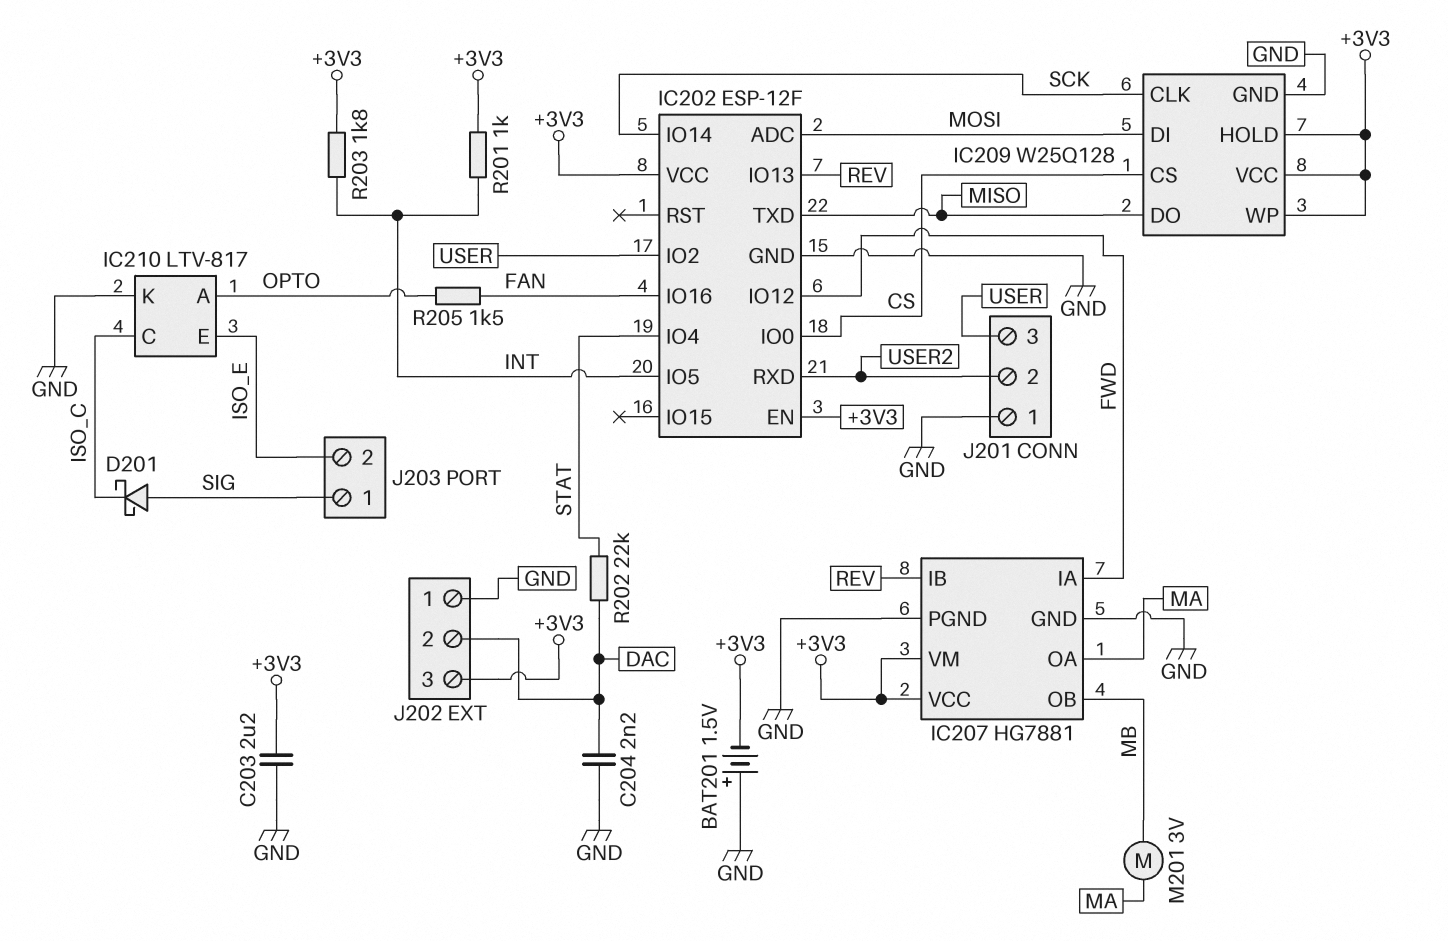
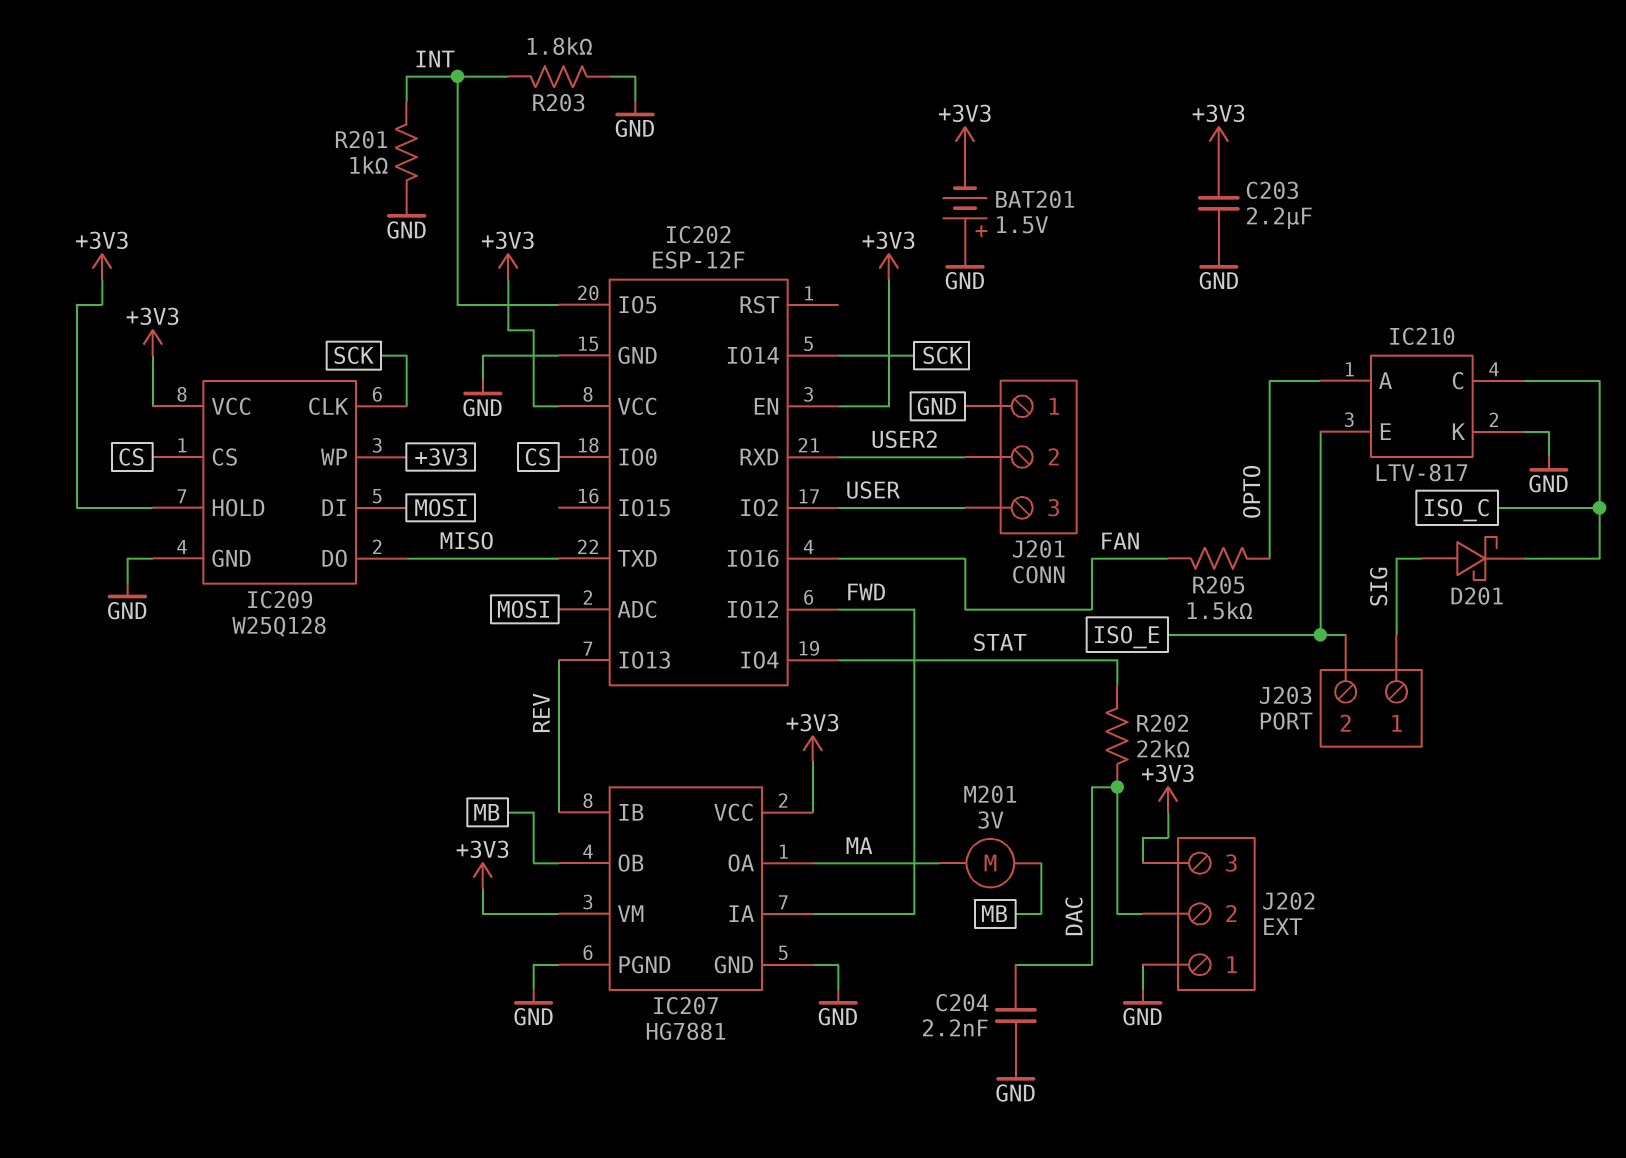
R201: 1k (+3V3, INT) -> 1k (GND, INT)
R203: 1.8k (+3V3, INT) -> 1.8k (GND, INT)

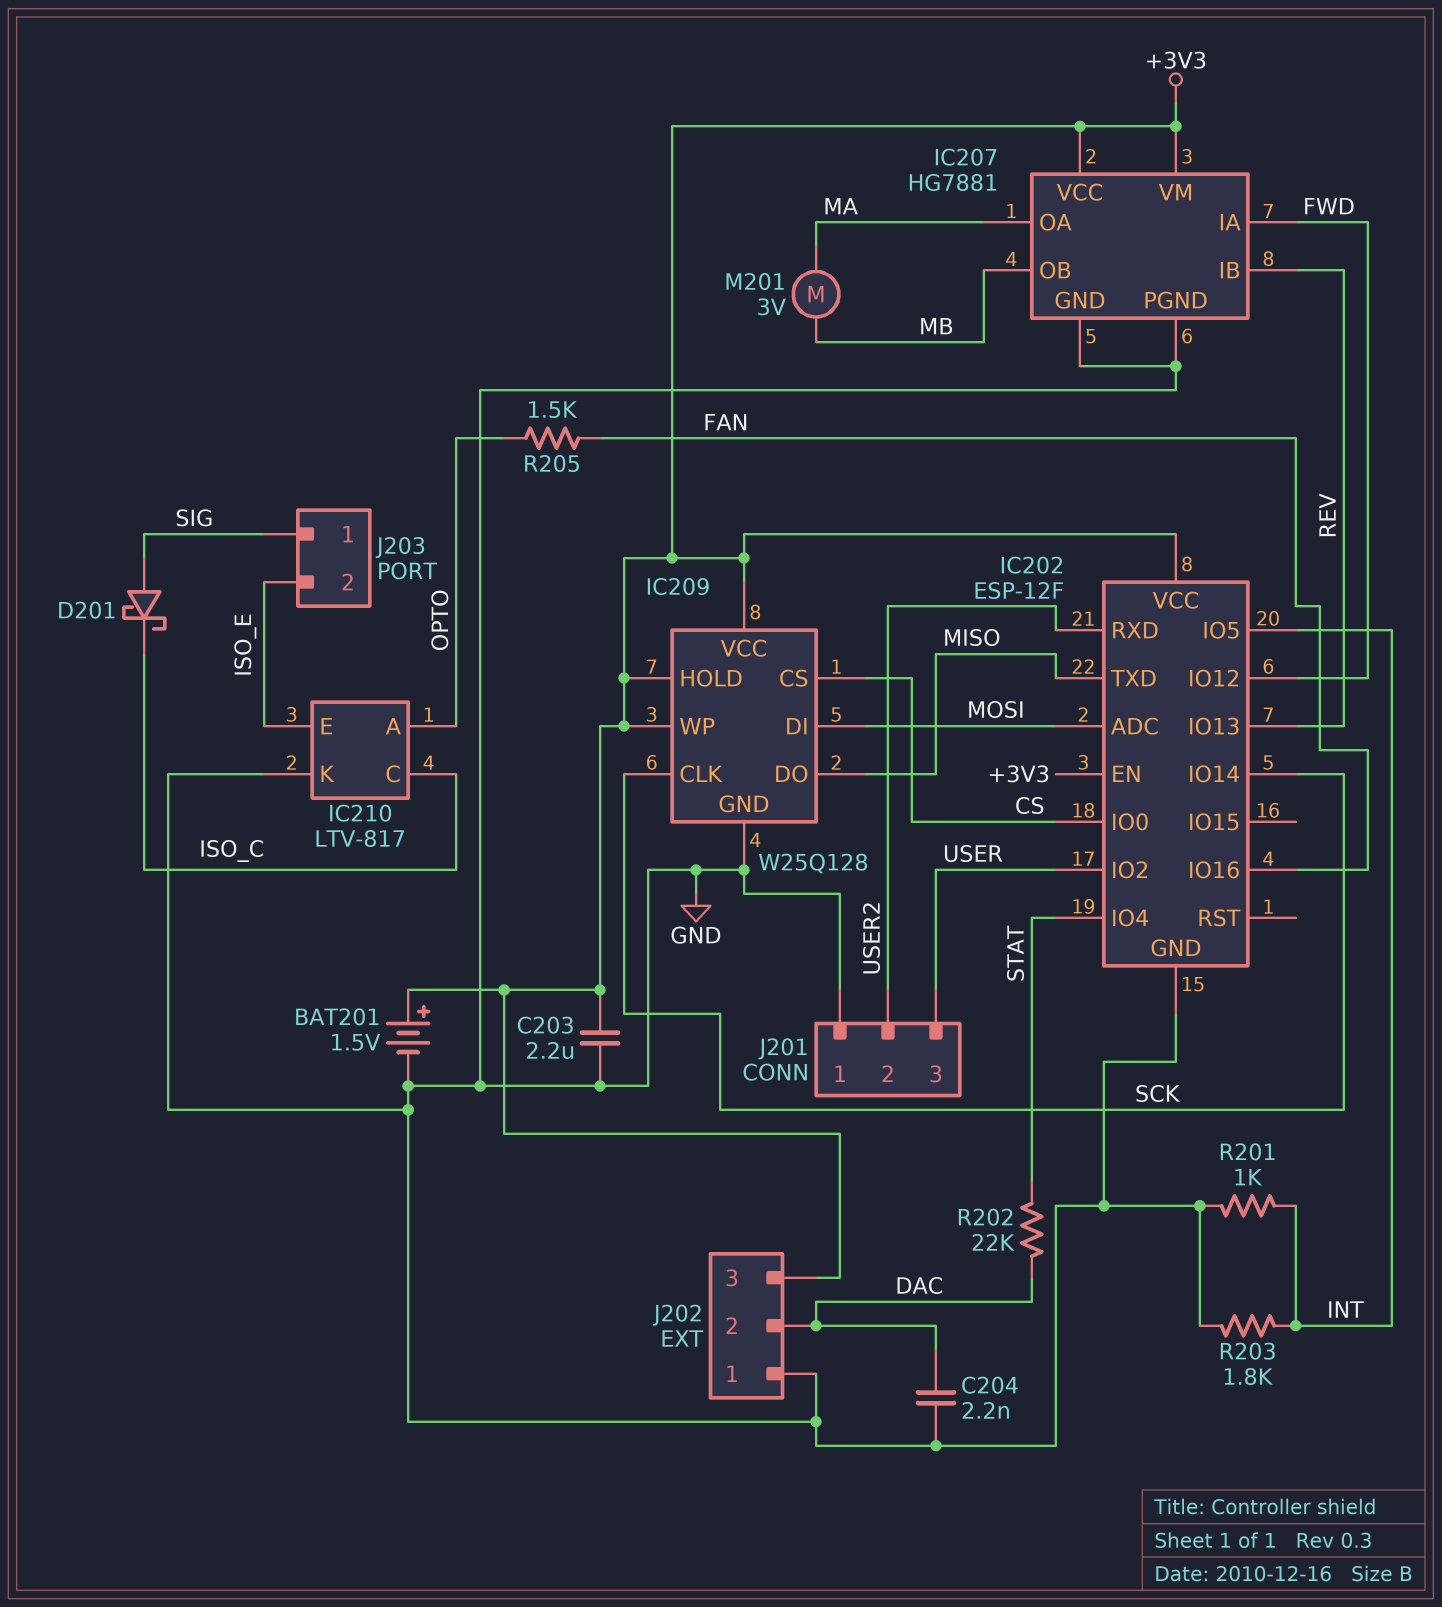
BAT201: 1.5V (plus GND, minus +3V3) -> 1.5V (plus +3V3, minus GND)

